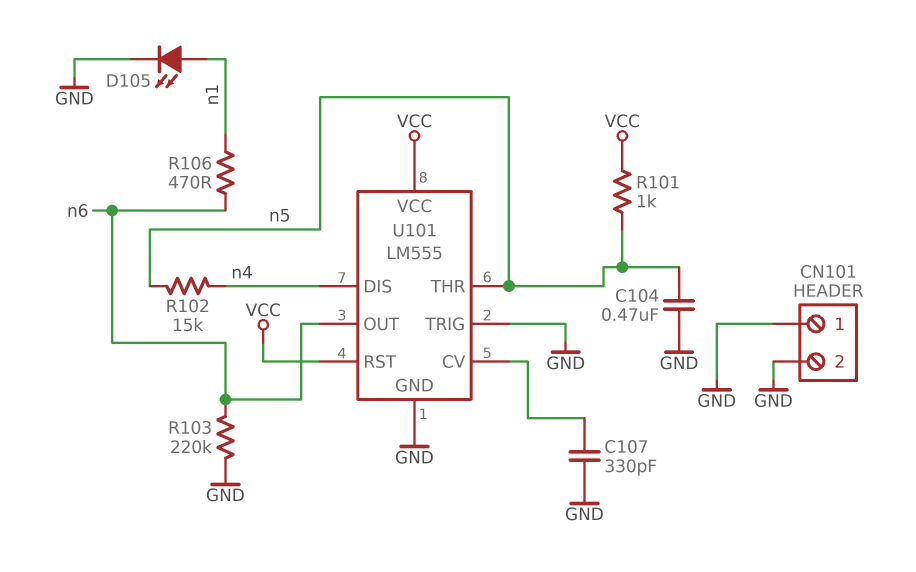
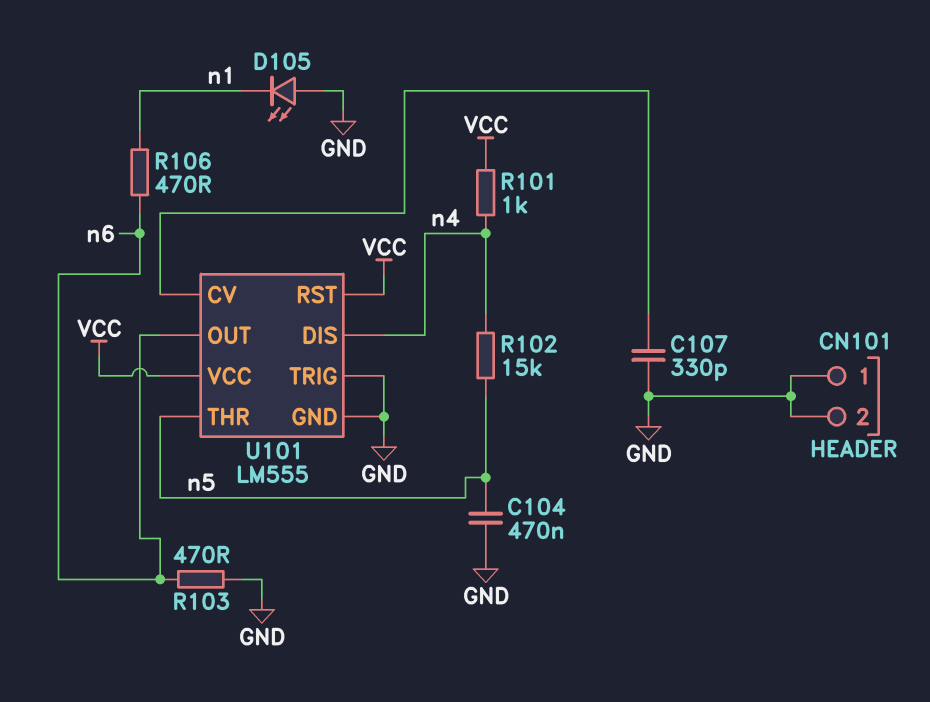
D105: LED (A n1, K GND) -> LED (A GND, K n1)
R101: 1k (VCC, n5) -> 1k (VCC, n4)
R103: 220k (GND, n6) -> 470 (GND, n6)

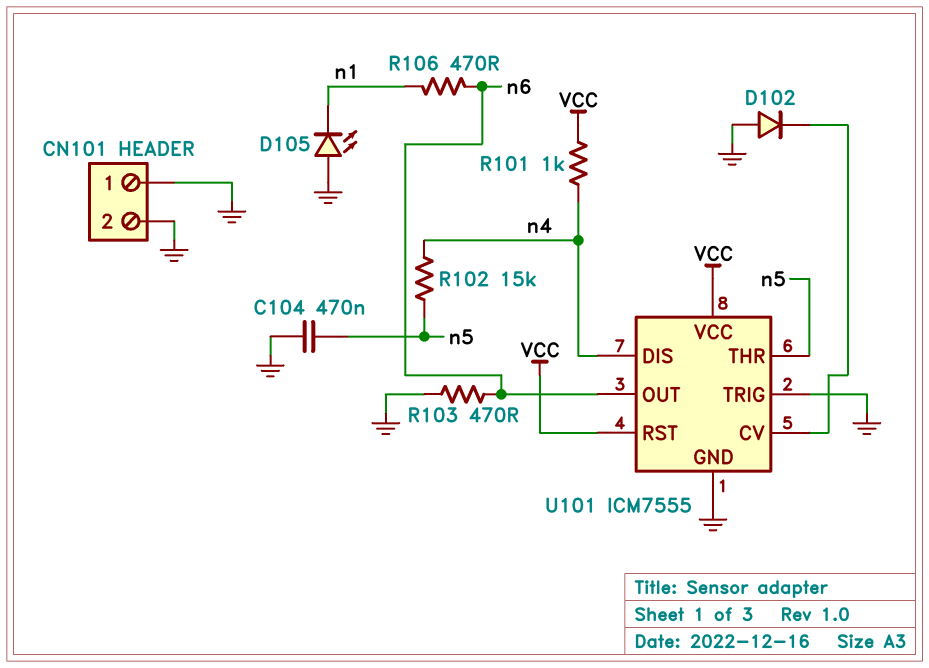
C107: 330pF (GND, U101/CV) -> none
D102: none -> diode (A GND, K U101/CV)
U101: LM555 -> ICM7555

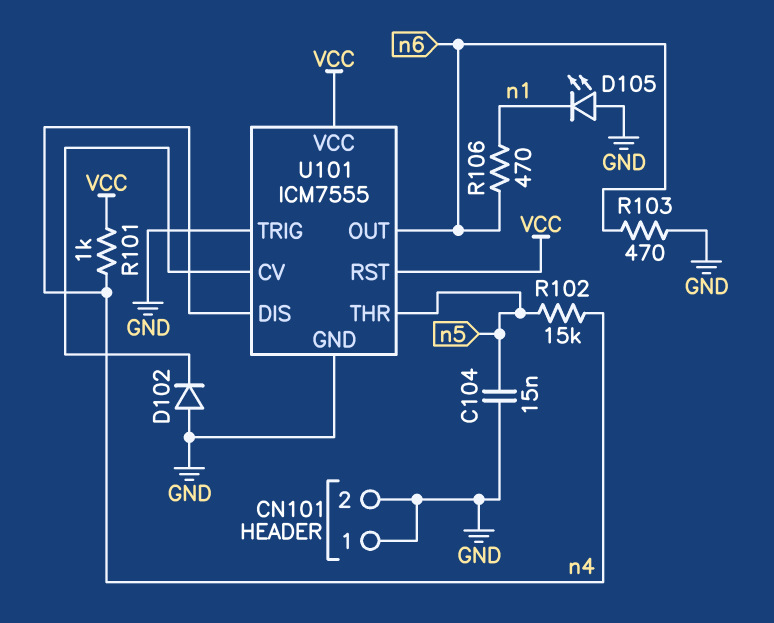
C104: 470nF (GND, n5) -> 15nF (GND, n5)

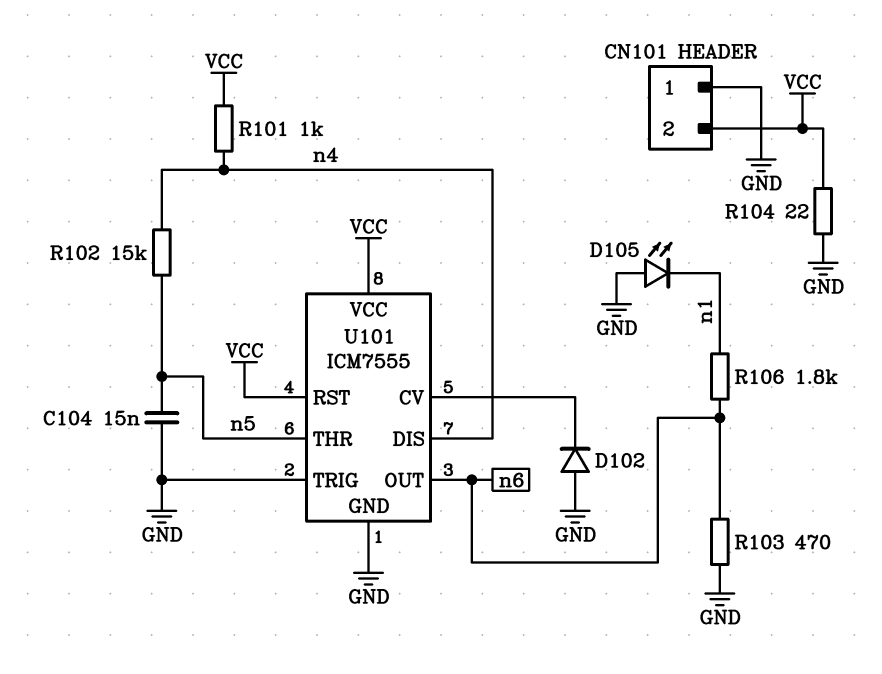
CN101 pin 2: GND -> VCC
R104: none -> 22 (GND, VCC)
R106: 470 (n1, n6) -> 1.8k (n1, n6)

